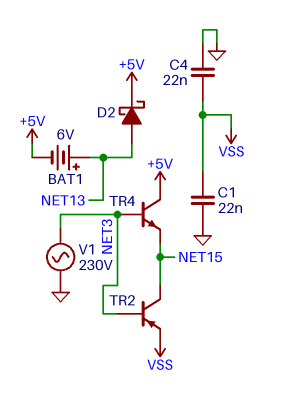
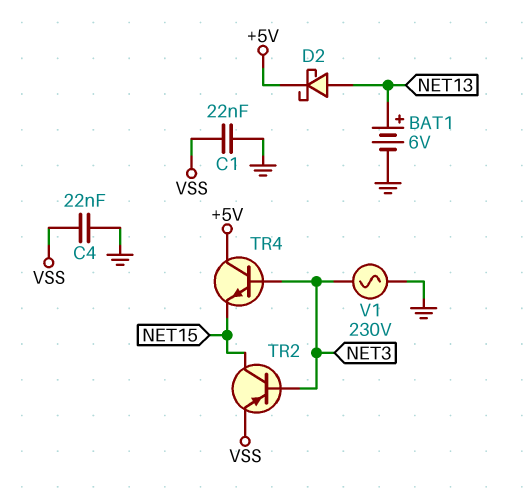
BAT1: 6V (plus NET13, minus +5V) -> 6V (plus NET13, minus GND)

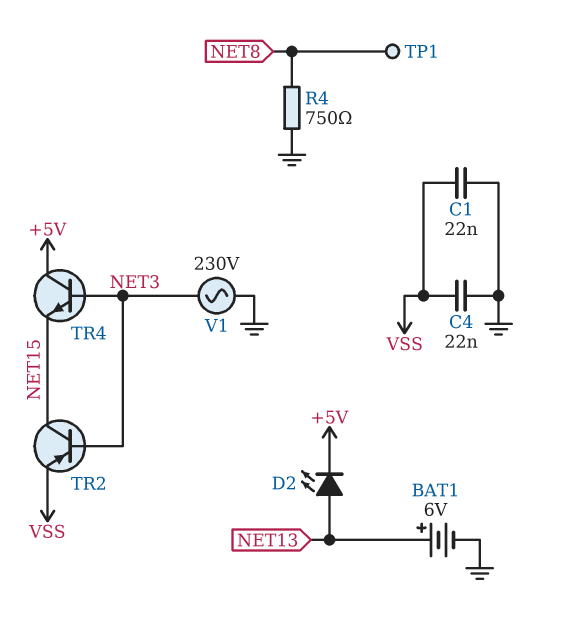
D2: schottky (A NET13, K +5V) -> LED (A NET13, K +5V)
R4: none -> 750 (GND, NET8)
TP1: none -> test point (NET8)

